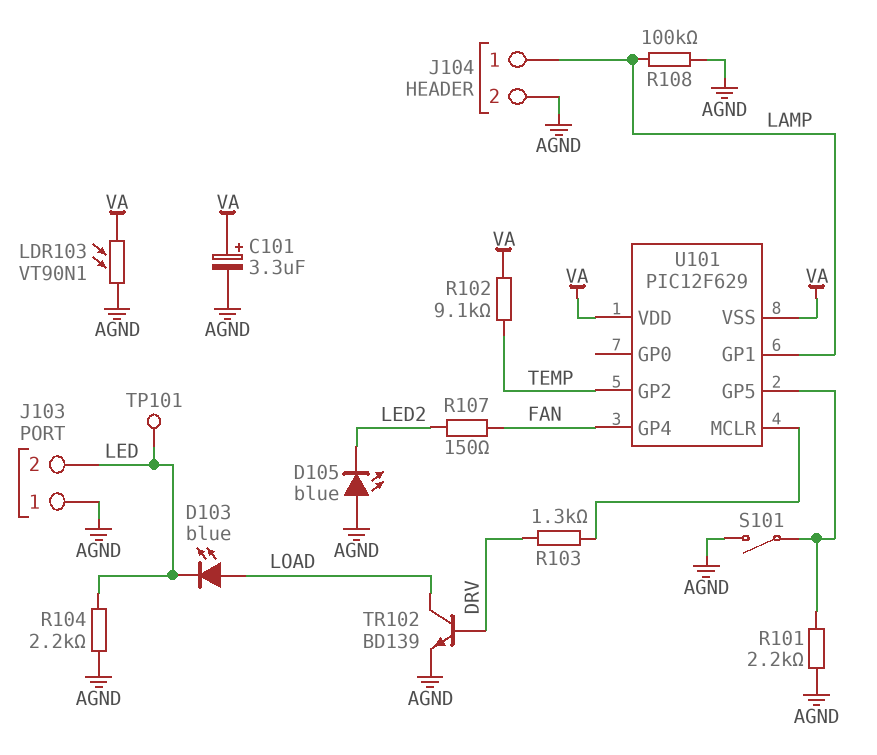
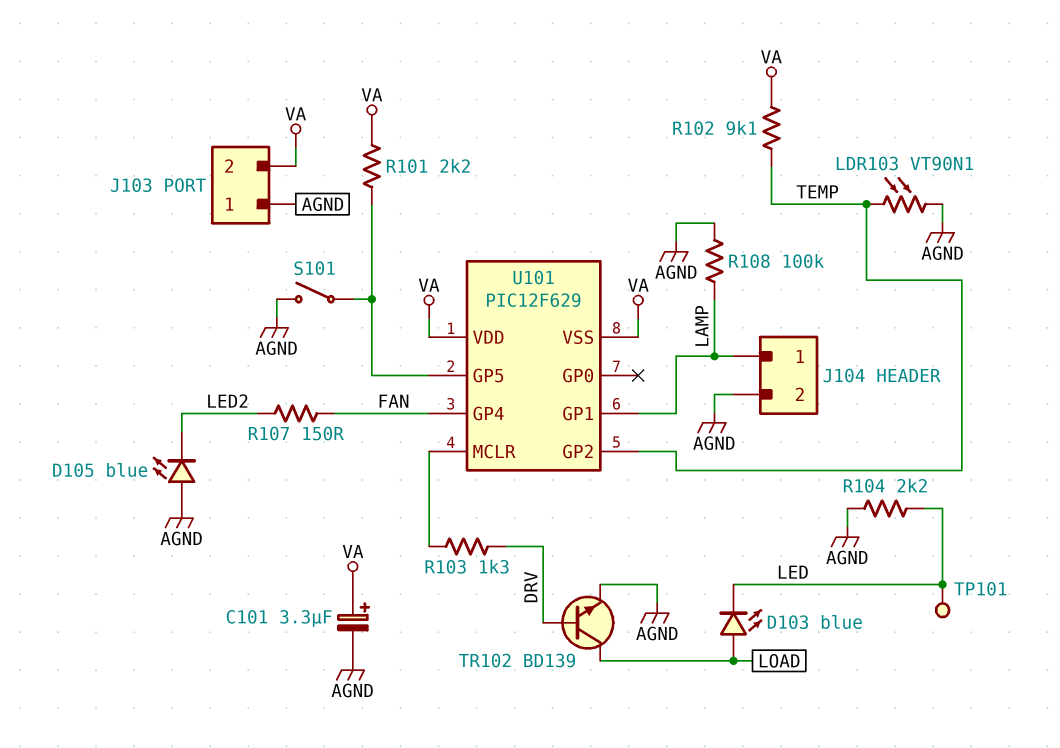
J103 pin 2: LED -> VA
LDR103: VT90N1 (AGND, VA) -> VT90N1 (AGND, TEMP)
R101: 2.2k (AGND, U101/GP5) -> 2.2k (U101/GP5, VA)

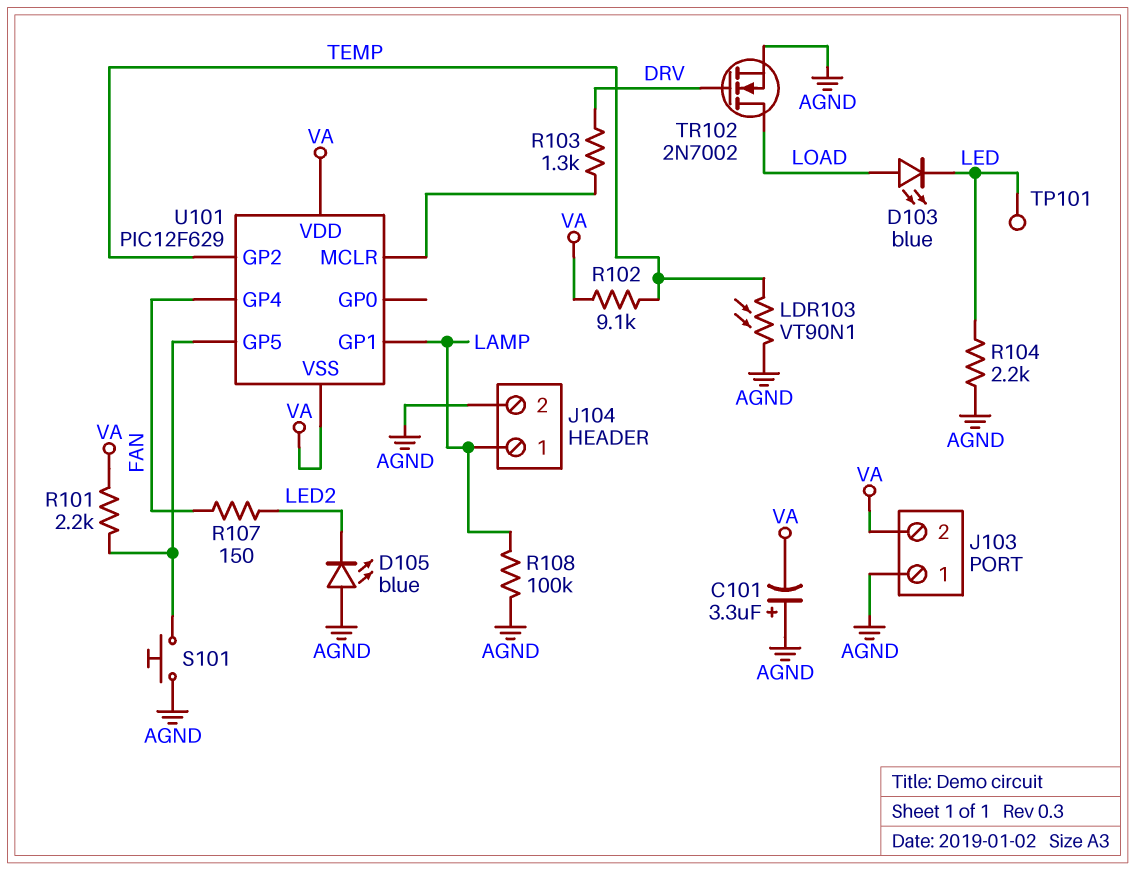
C101: 3.3uF (plus VA, minus AGND) -> 3.3uF (plus AGND, minus VA)
S101: switch (AGND, U101/GP5) -> button (AGND, U101/GP5)
TR102: NPN BD139 (B DRV, C LOAD, E AGND) -> NMOS 2N7002 (G DRV, D LOAD, S AGND)

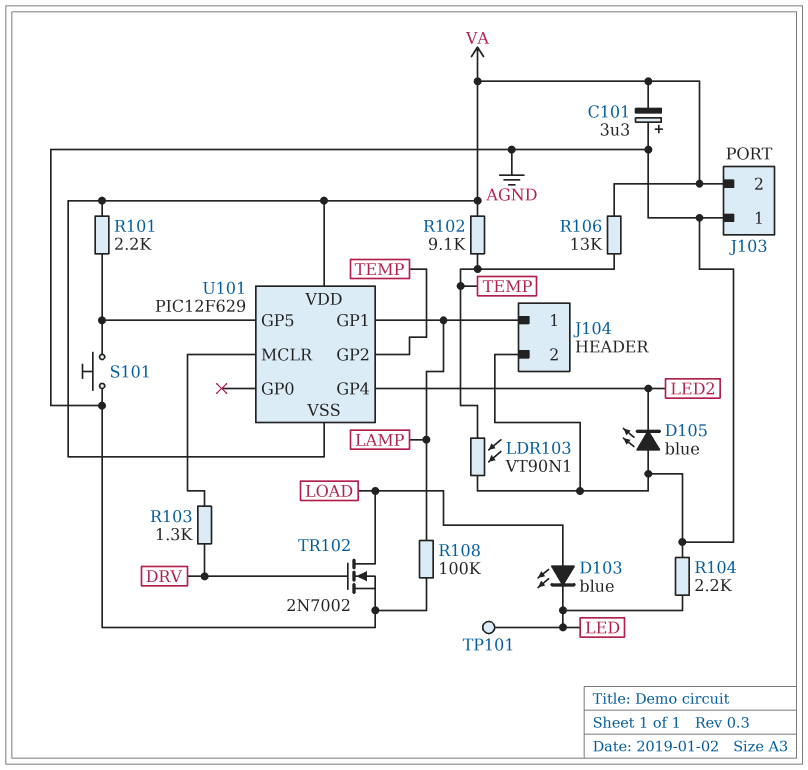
R106: none -> 13k (TEMP, VA)
R107: 150 (FAN, LED2) -> none
U101 pin GP4: FAN -> LED2

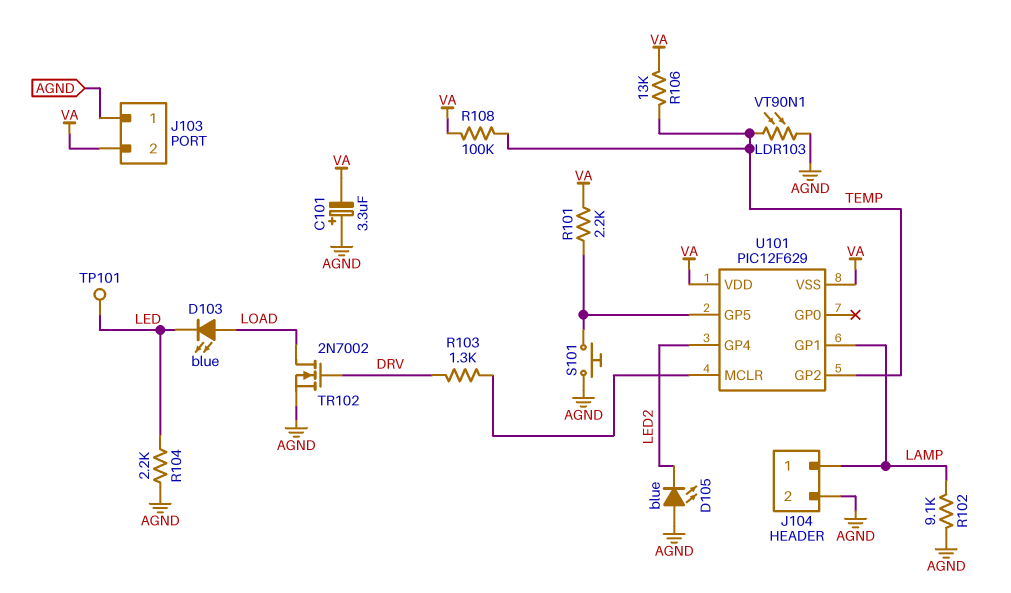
R102: 9.1k (TEMP, VA) -> 9.1k (AGND, LAMP)
R108: 100k (AGND, LAMP) -> 100k (TEMP, VA)

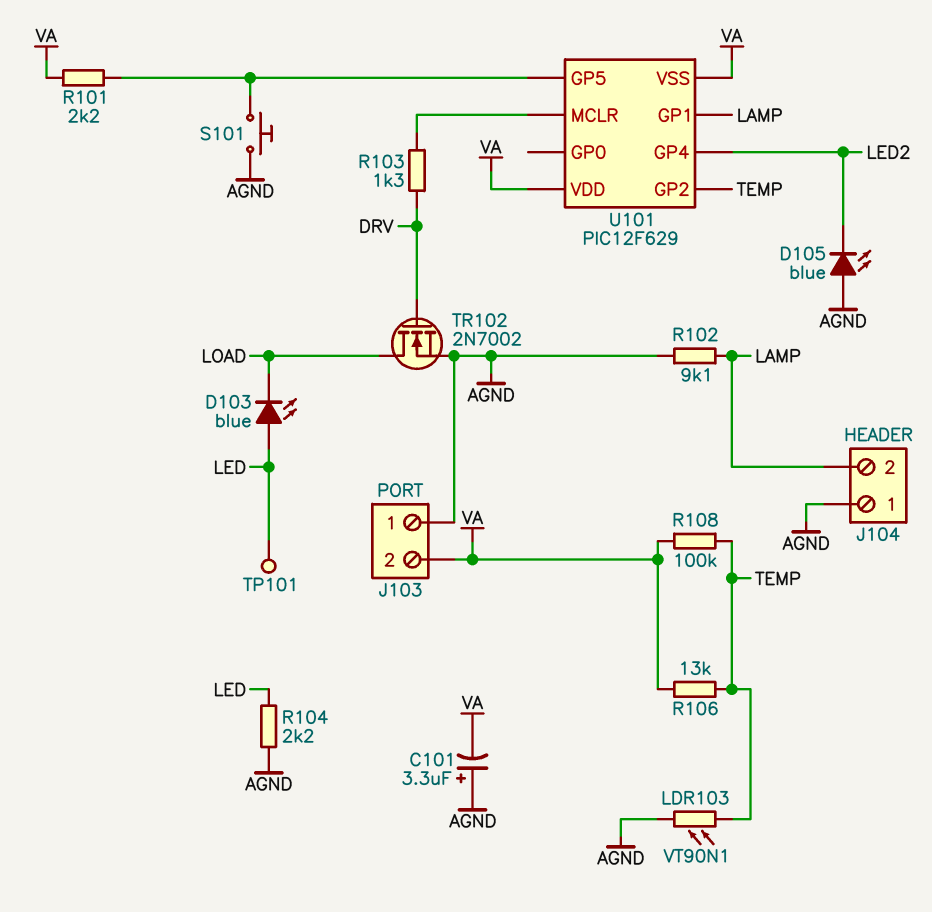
D103: LED blue (A LOAD, K LED) -> LED blue (A LED, K LOAD)
J104 pin 1: LAMP -> AGND
J104 pin 2: AGND -> LAMP

